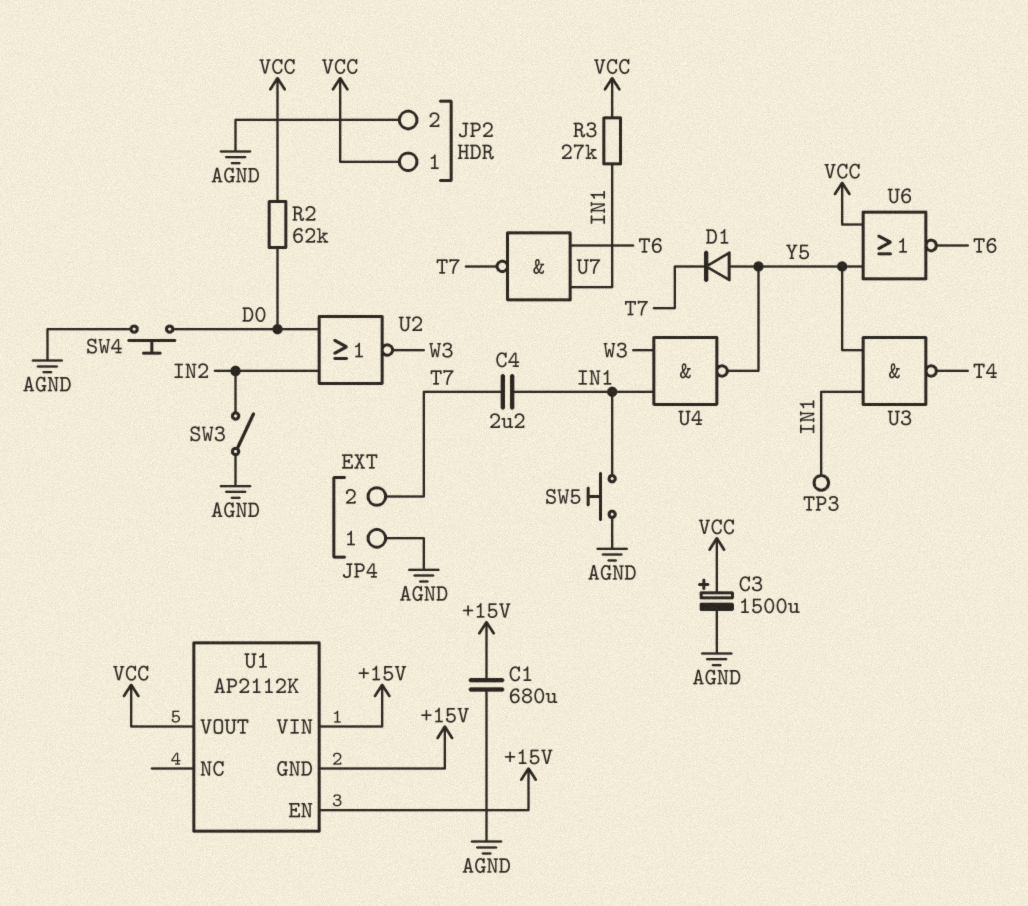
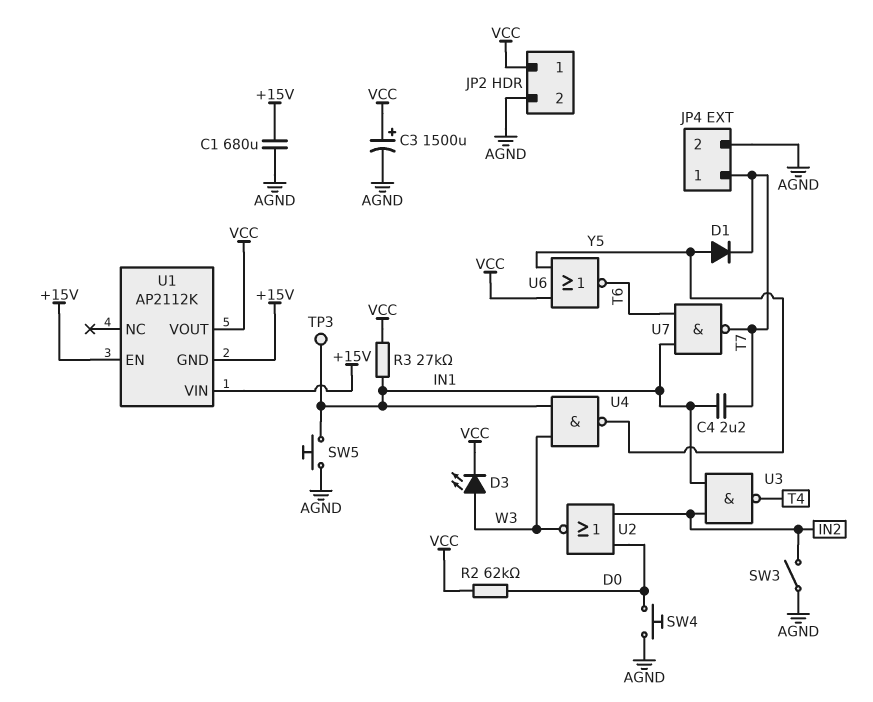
D3: none -> LED (A W3, K VCC)
JP4 pin 1: AGND -> T7
JP4 pin 2: T7 -> AGND
U3: NAND (in IN1, in Y5, out T4) -> NAND (in IN1, in IN2, out T4)

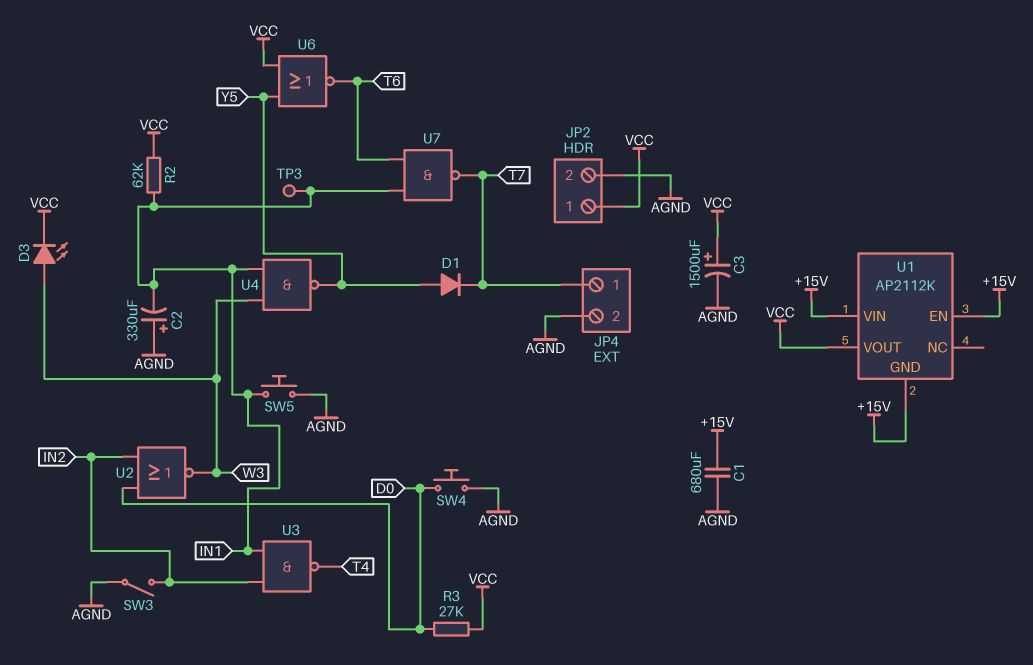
C2: none -> 330uF (plus AGND, minus IN1)
C4: 2.2uF (IN1, T7) -> none
R2: 62k (D0, VCC) -> 62k (IN1, VCC)
R3: 27k (IN1, VCC) -> 27k (D0, VCC)

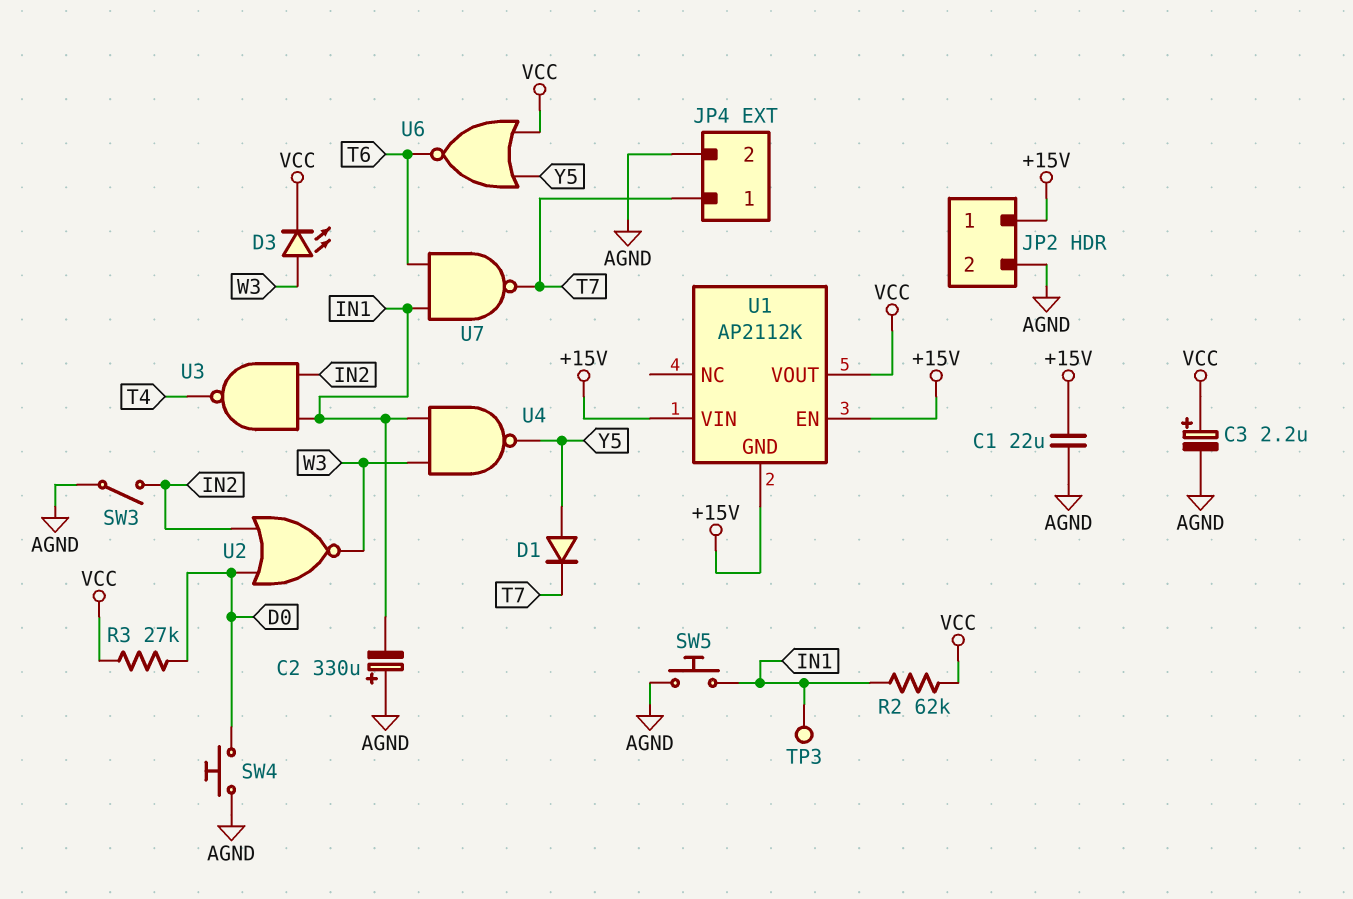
C1: 680uF (+15V, AGND) -> 22uF (+15V, AGND)
C3: 1500uF (plus VCC, minus AGND) -> 2.2uF (plus VCC, minus AGND)
JP2 pin 1: VCC -> +15V

